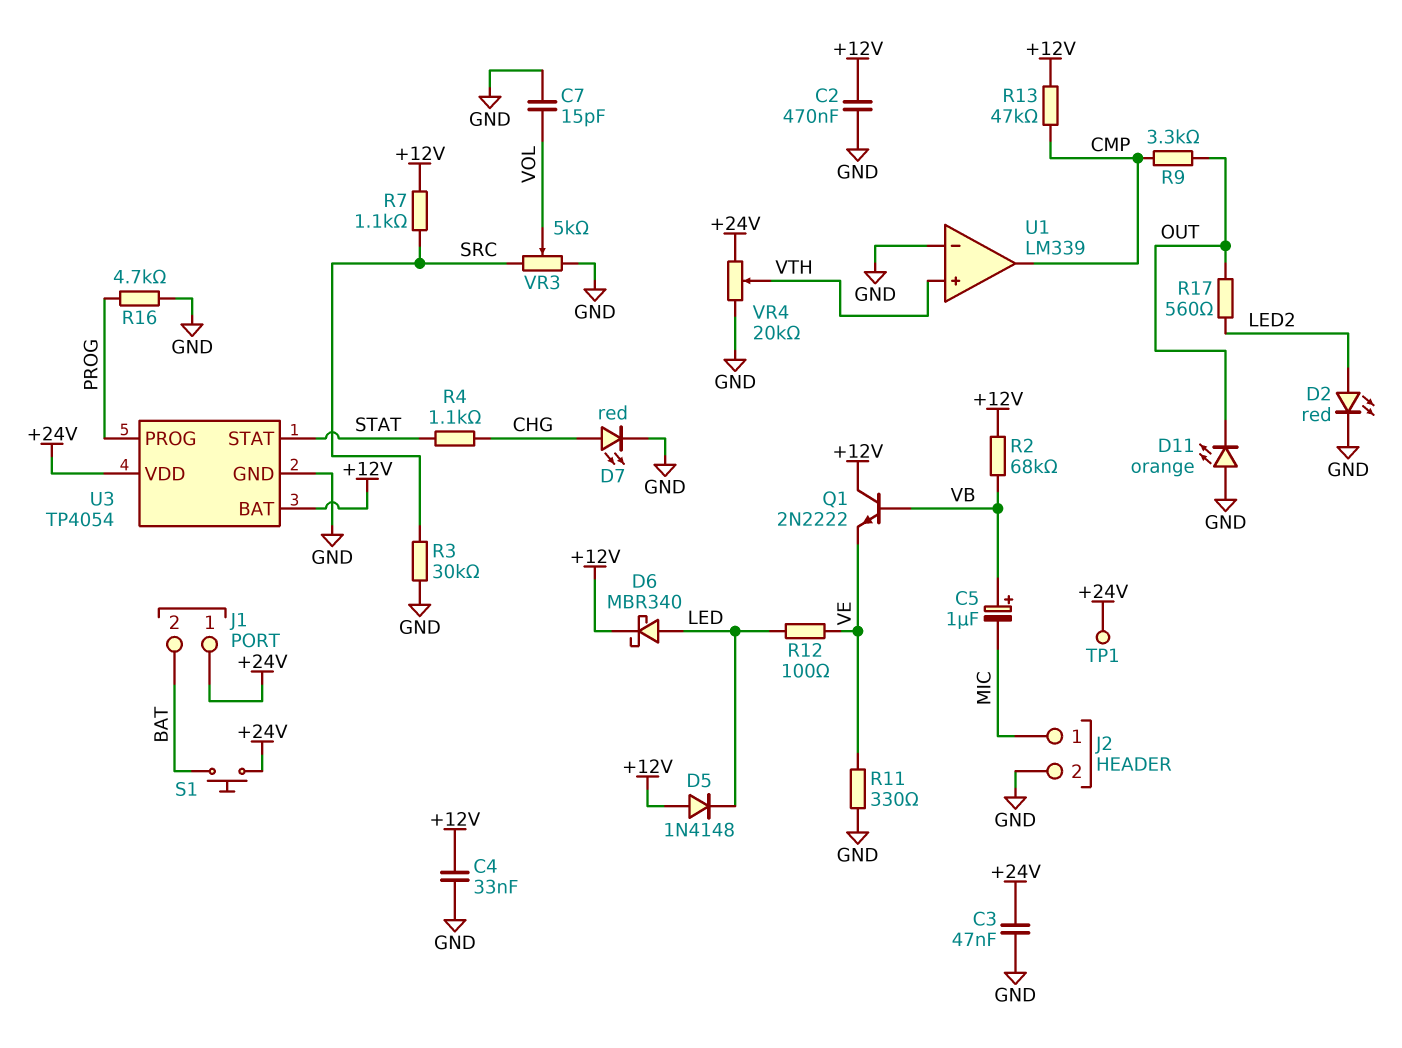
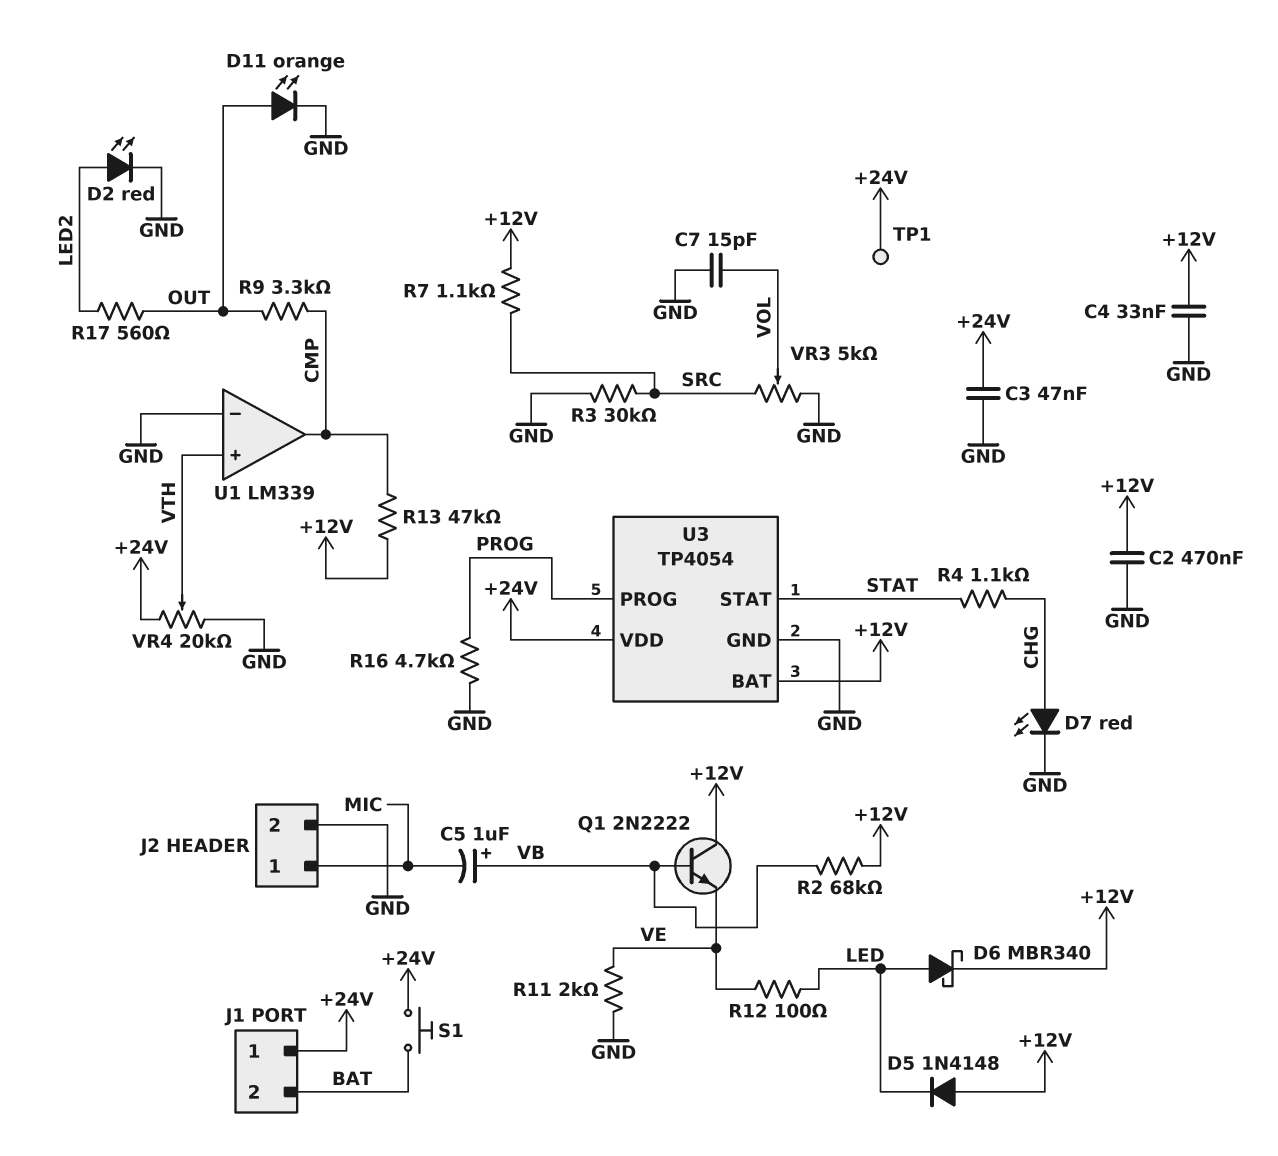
D11: LED orange (A GND, K OUT) -> LED orange (A OUT, K GND)
R11: 330 (GND, VE) -> 2k (GND, VE)

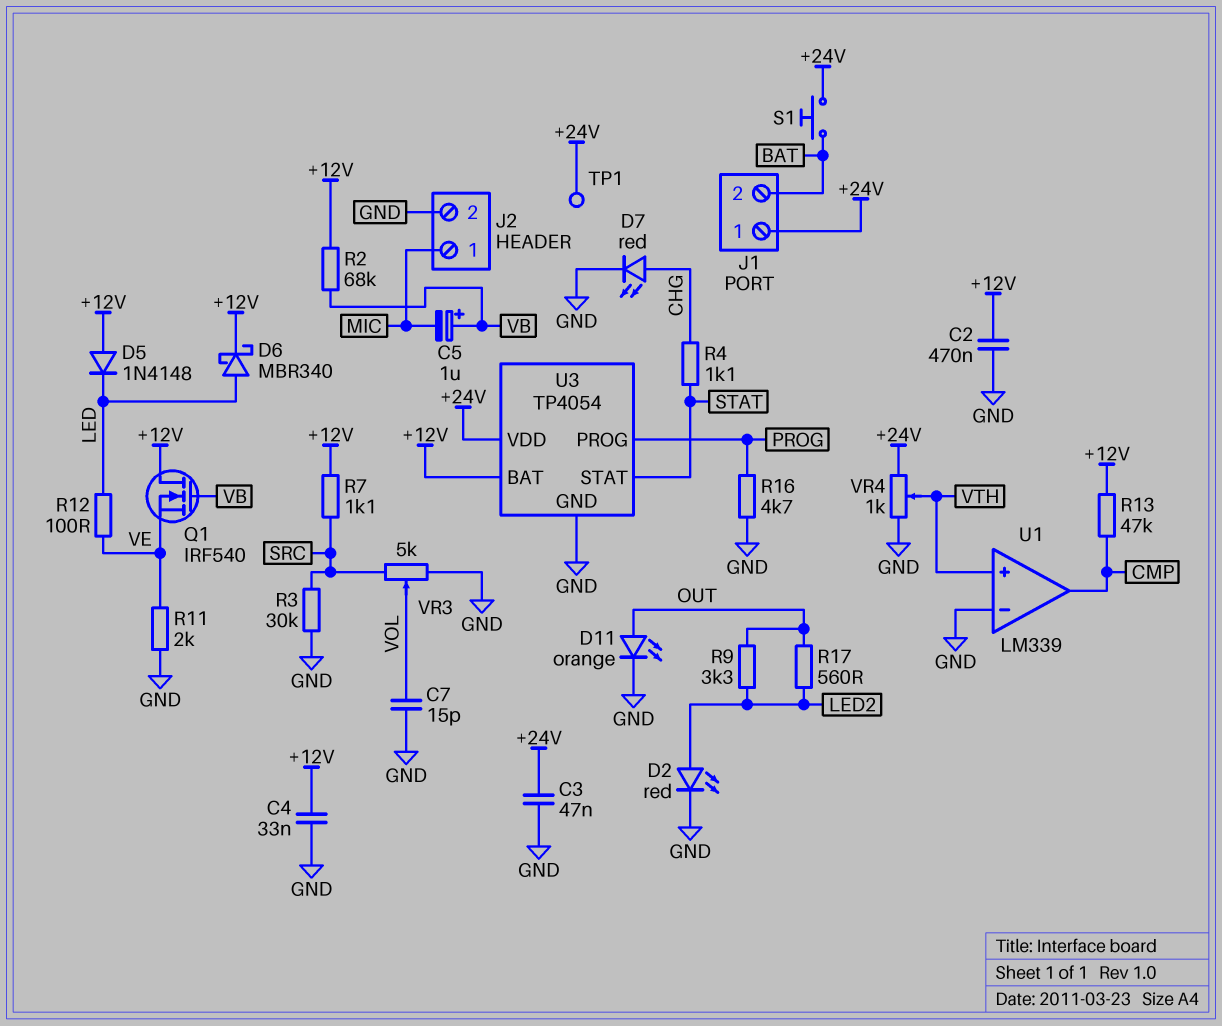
Q1: NPN 2N2222 (B VB, C +12V, E VE) -> NMOS IRF540 (G VB, D +12V, S VE)
R9: 3.3k (CMP, OUT) -> 3.3k (LED2, OUT)
VR4: 20k (+24V, GND, wiper VTH) -> 1k (+24V, GND, wiper VTH)

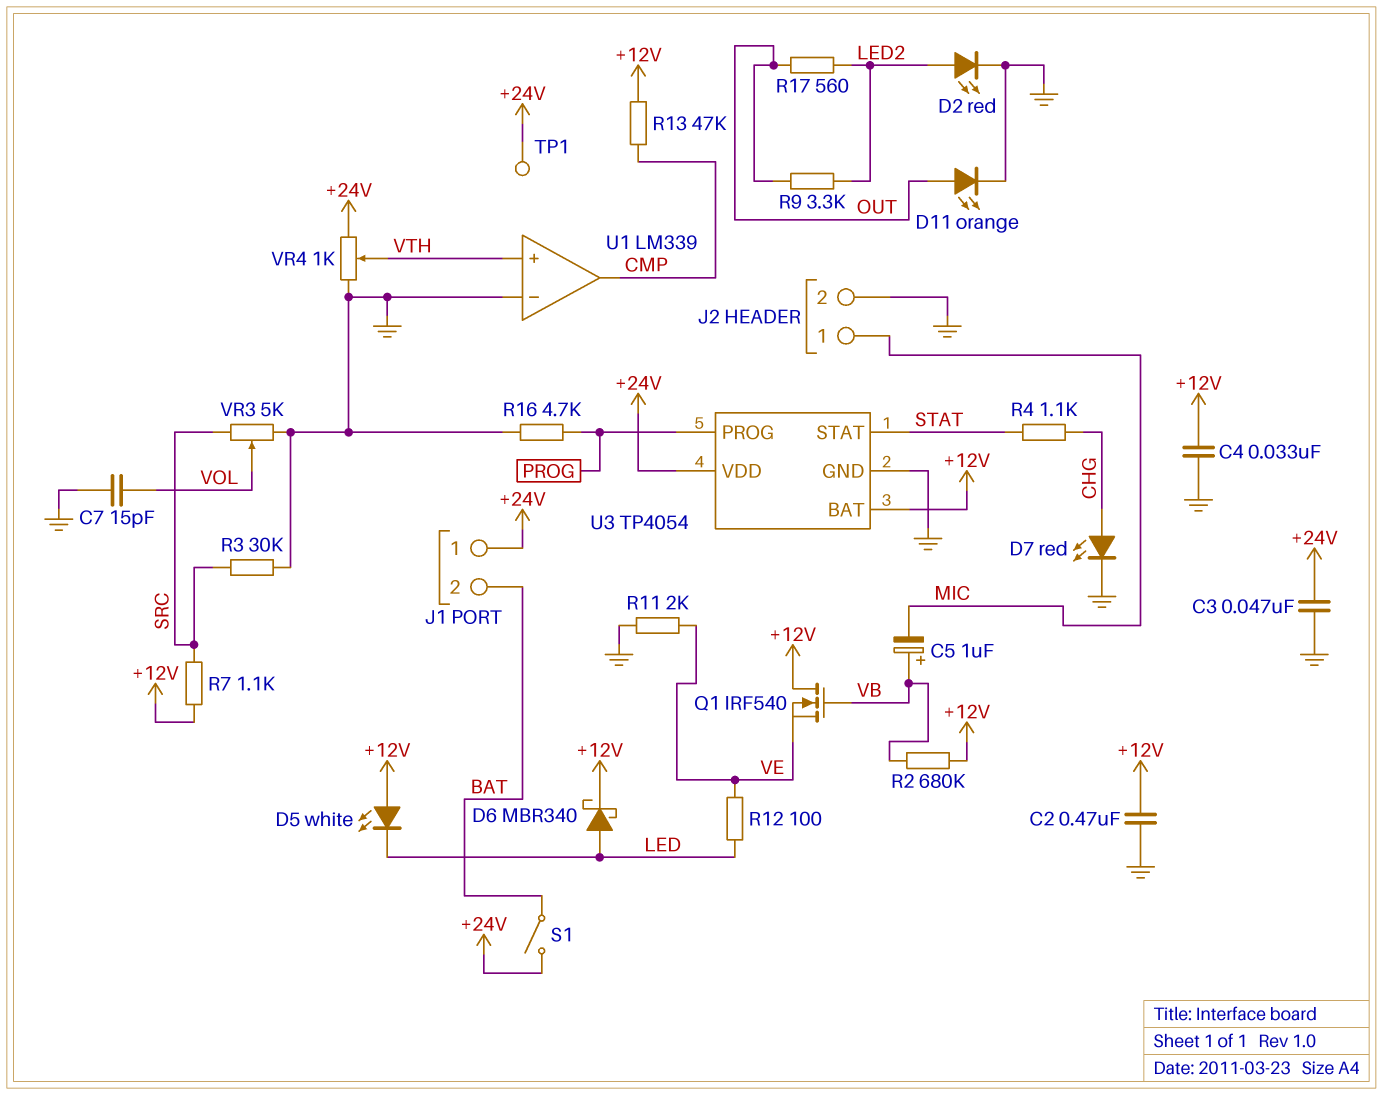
D5: diode 1N4148 (A +12V, K LED) -> LED white (A +12V, K LED)
R2: 68k (+12V, VB) -> 680k (+12V, VB)
S1: button (+24V, BAT) -> switch (+24V, BAT)

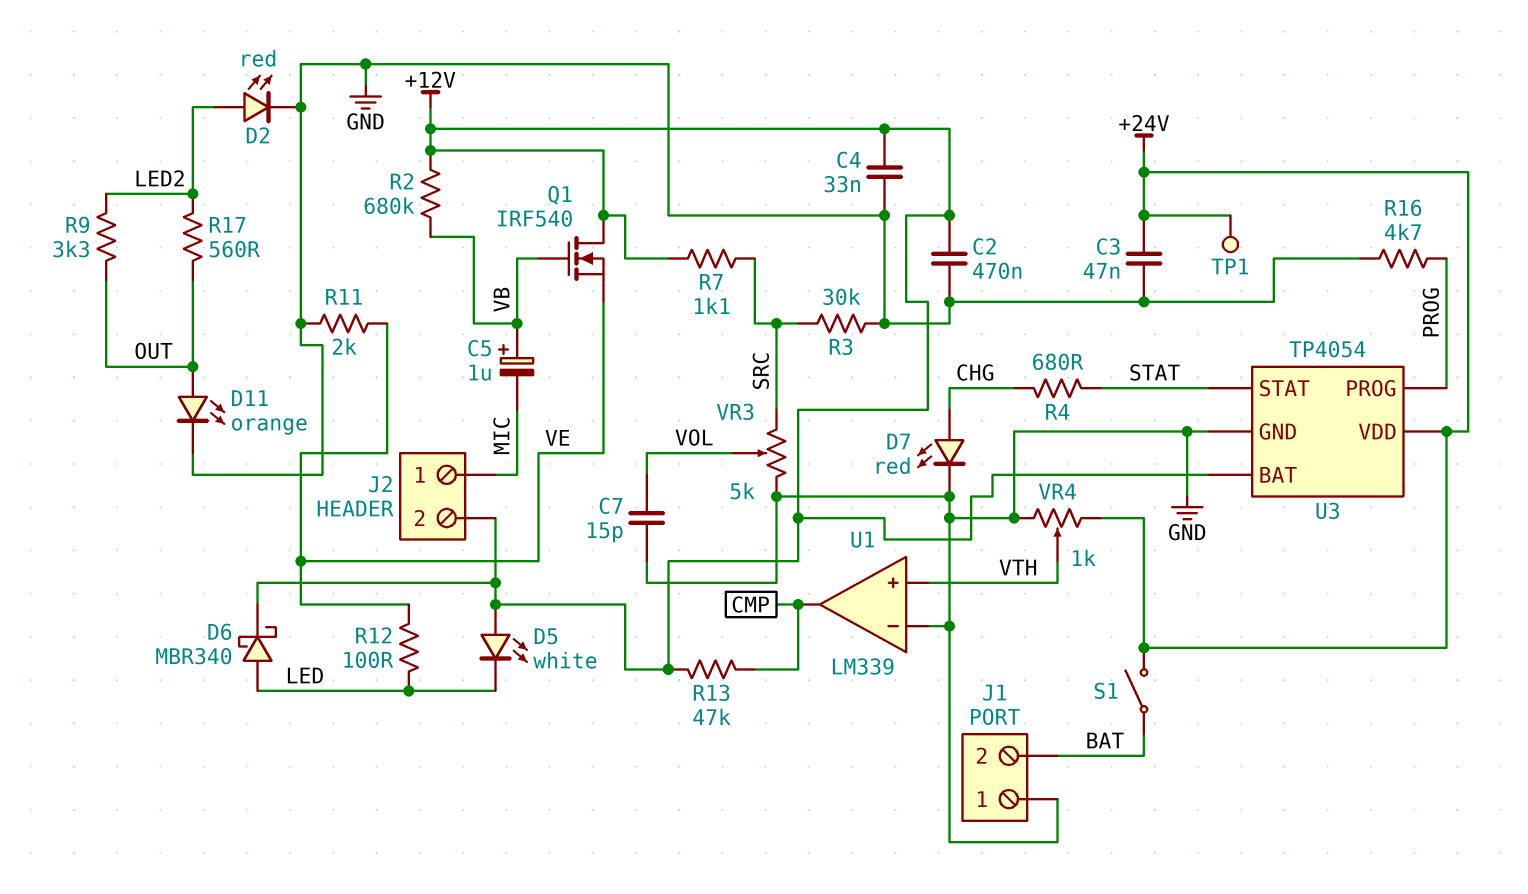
J1 pin 1: +24V -> GND
J2 pin 2: GND -> +12V
R4: 1.1k (CHG, STAT) -> 680 (CHG, STAT)

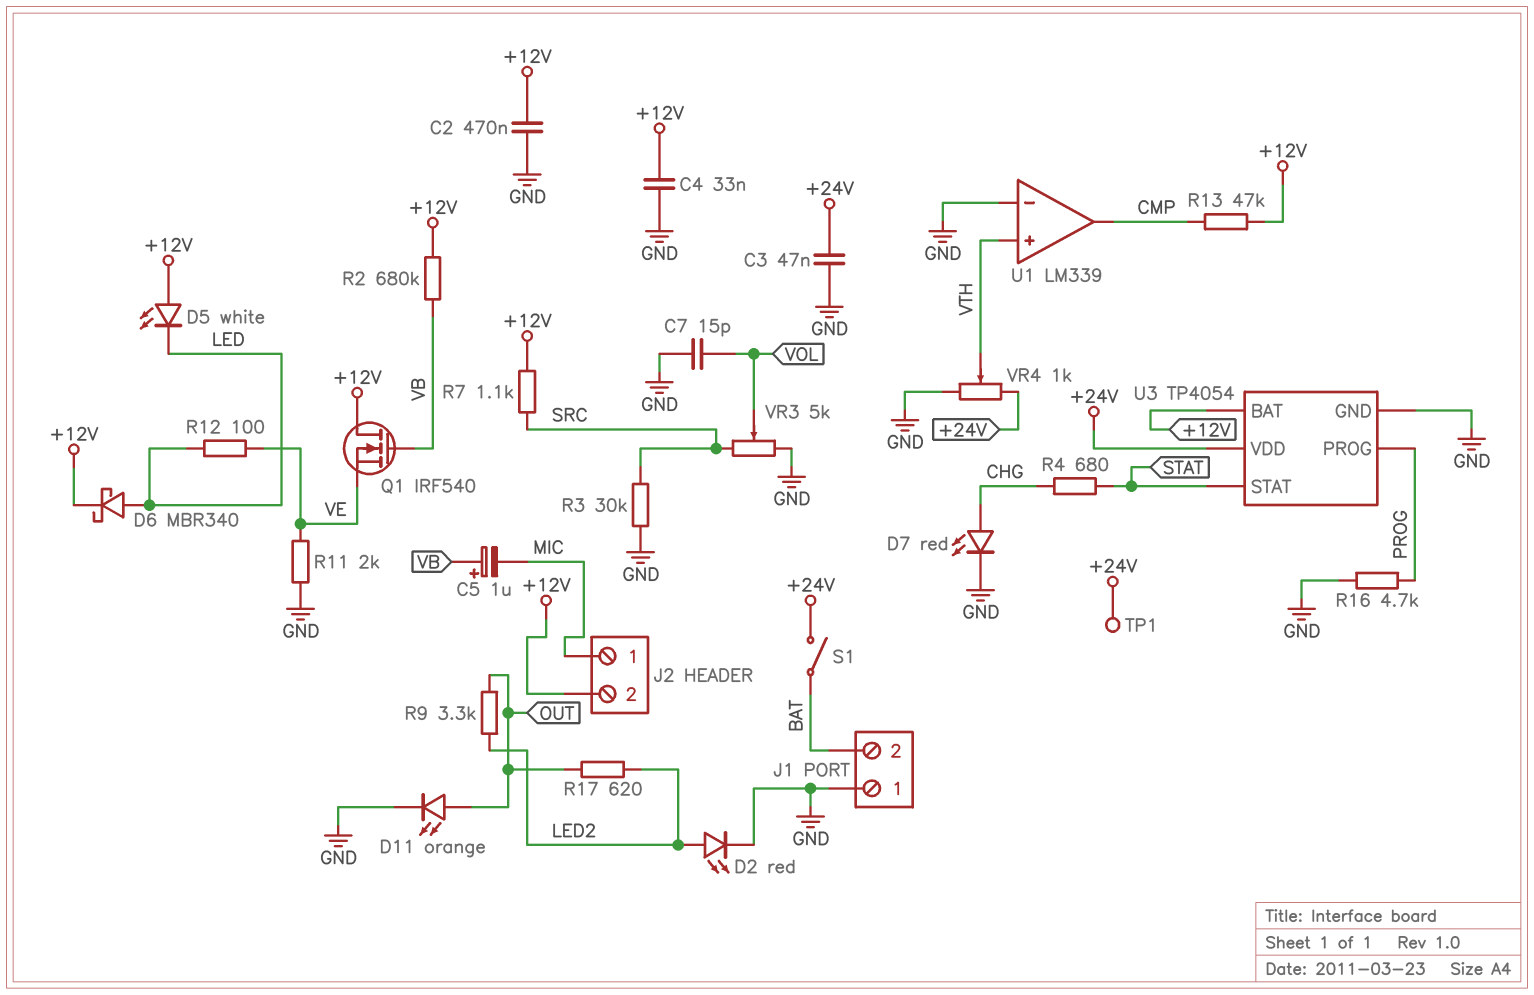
R17: 560 (LED2, OUT) -> 620 (LED2, OUT)

